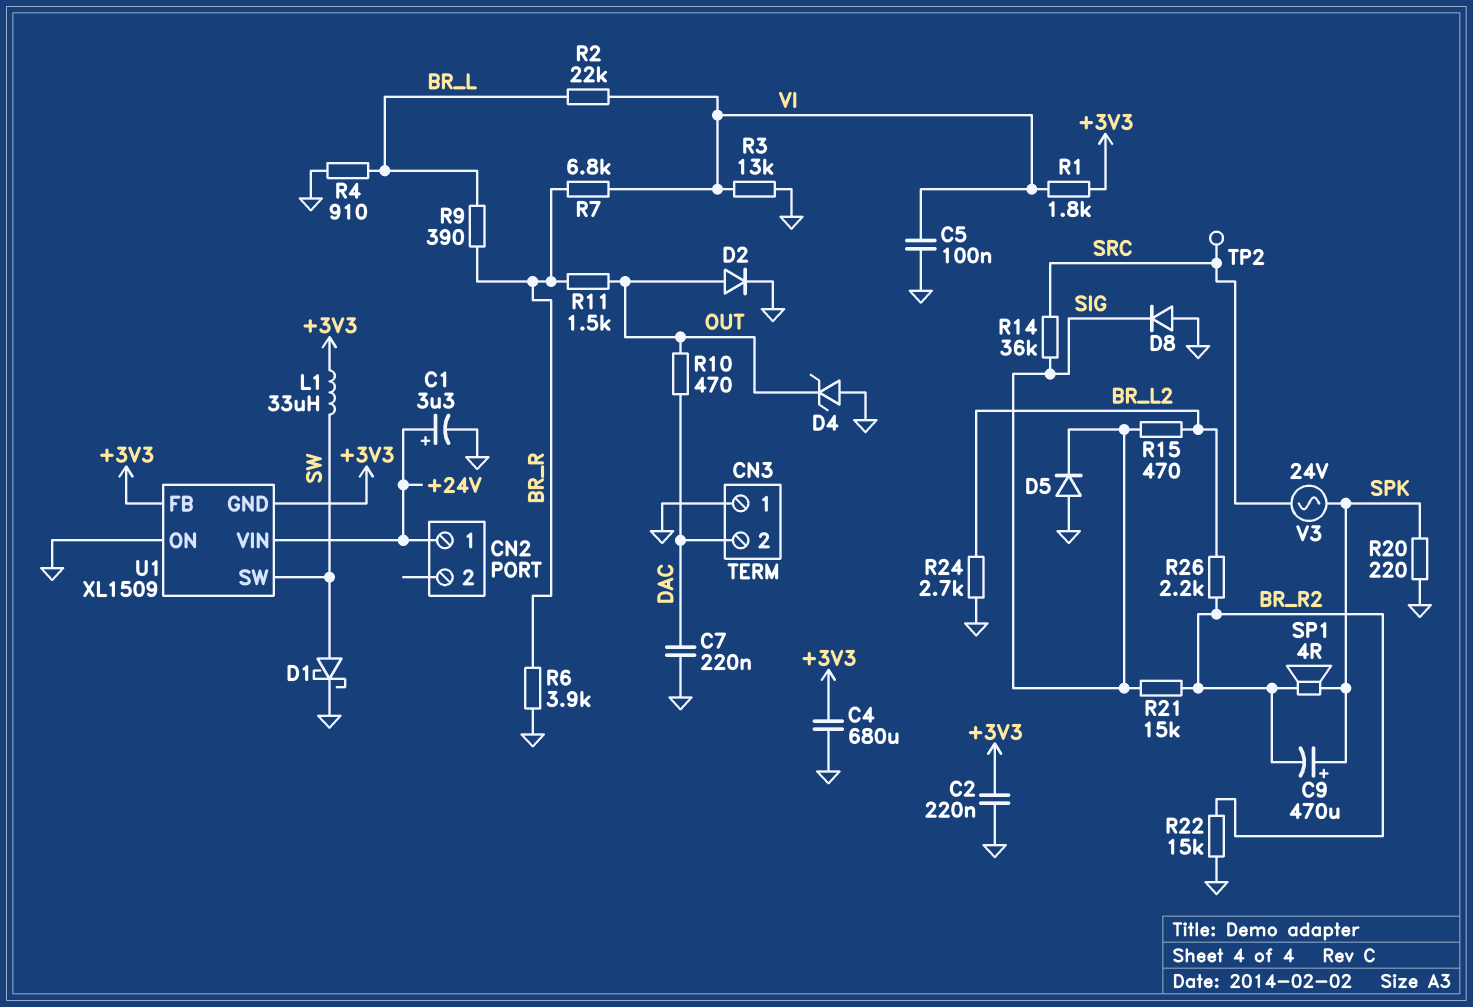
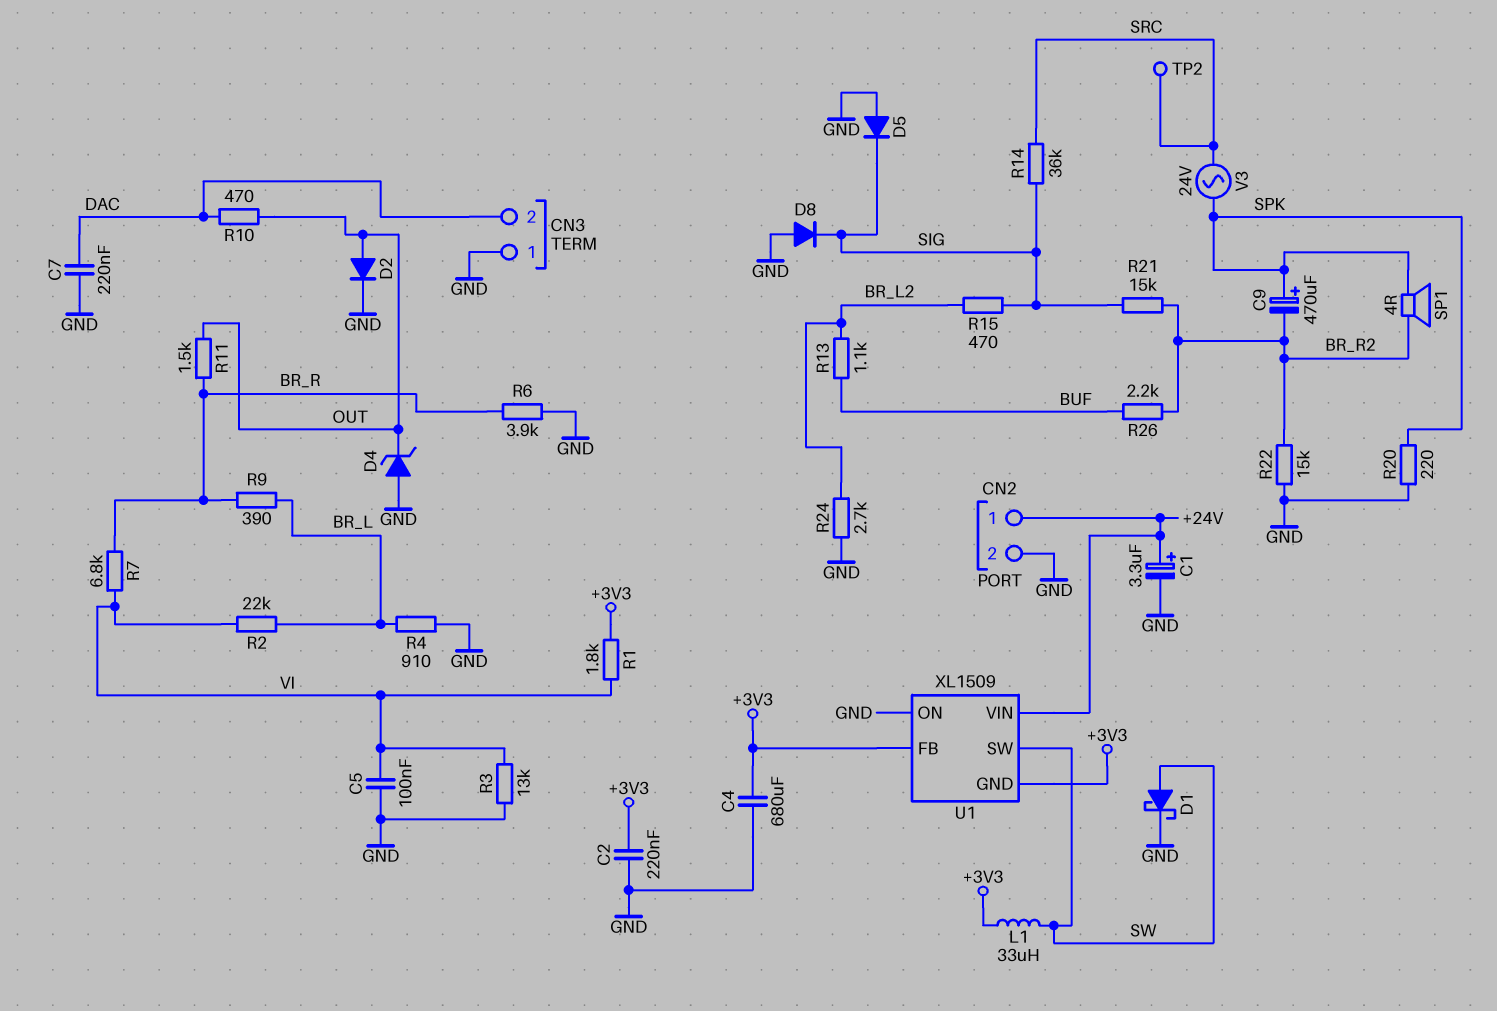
CN2 pin 2: none -> GND
R13: none -> 1.1k (BR_L2, BUF)
R26: 2.2k (BR_L2, BR_R2) -> 2.2k (BR_R2, BUF)

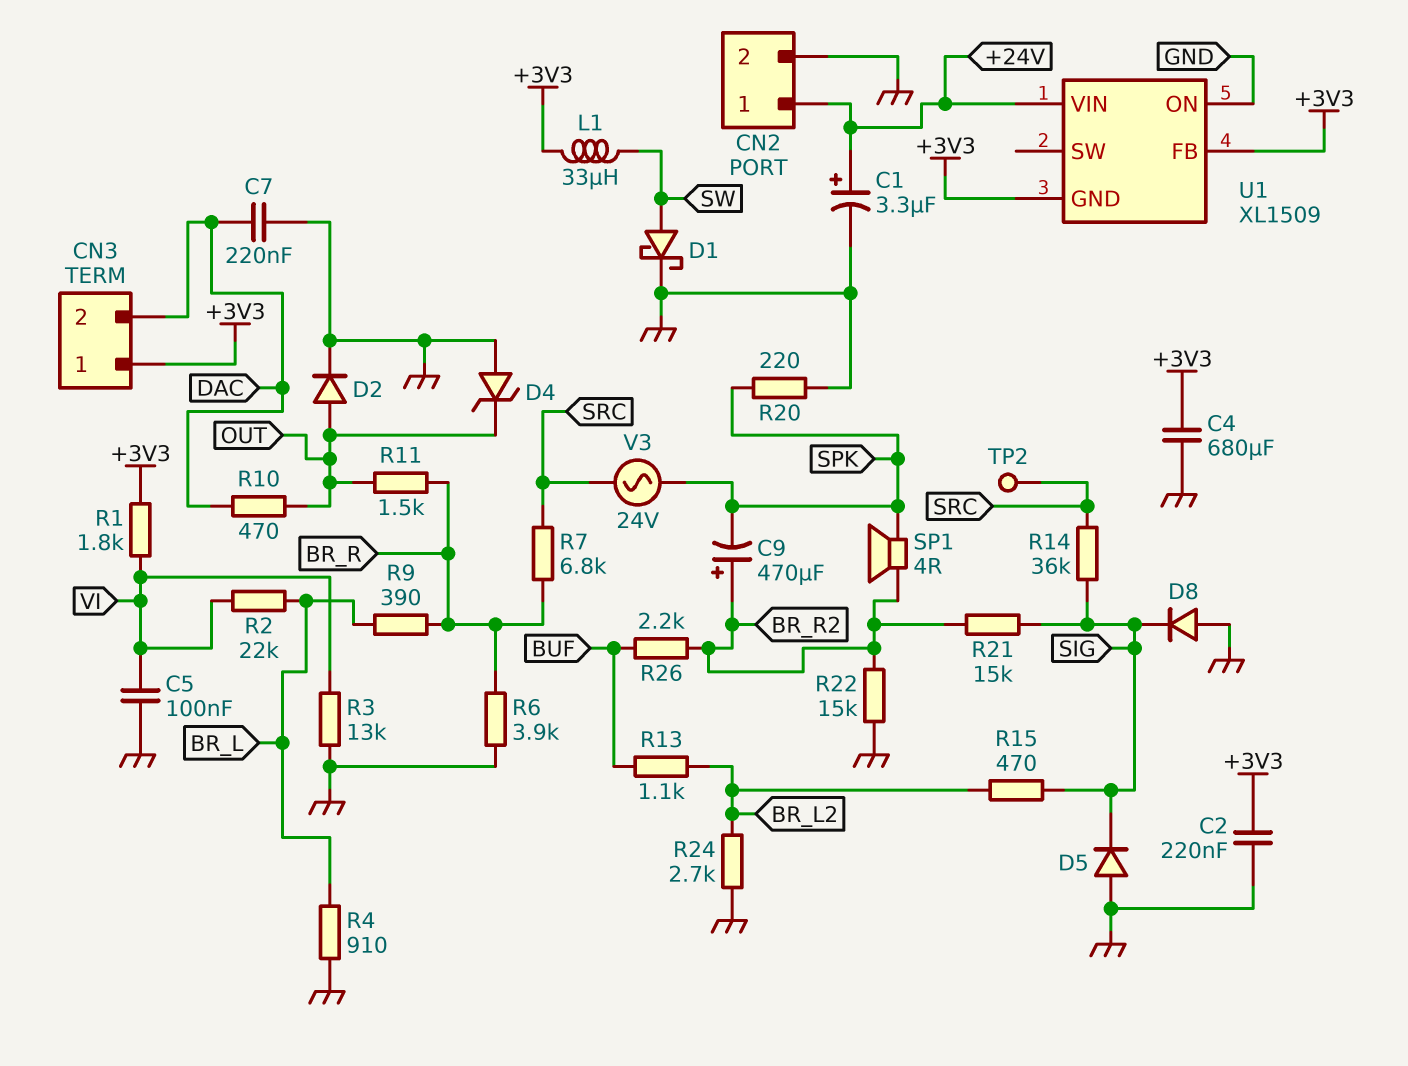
C9: 470uF (plus SPK, minus BR_R2) -> 470uF (plus BR_R2, minus SPK)
CN3 pin 1: GND -> +3V3
R7: 6.8k (BR_R, VI) -> 6.8k (BR_R, SRC)
U1 pin SW: SW -> none

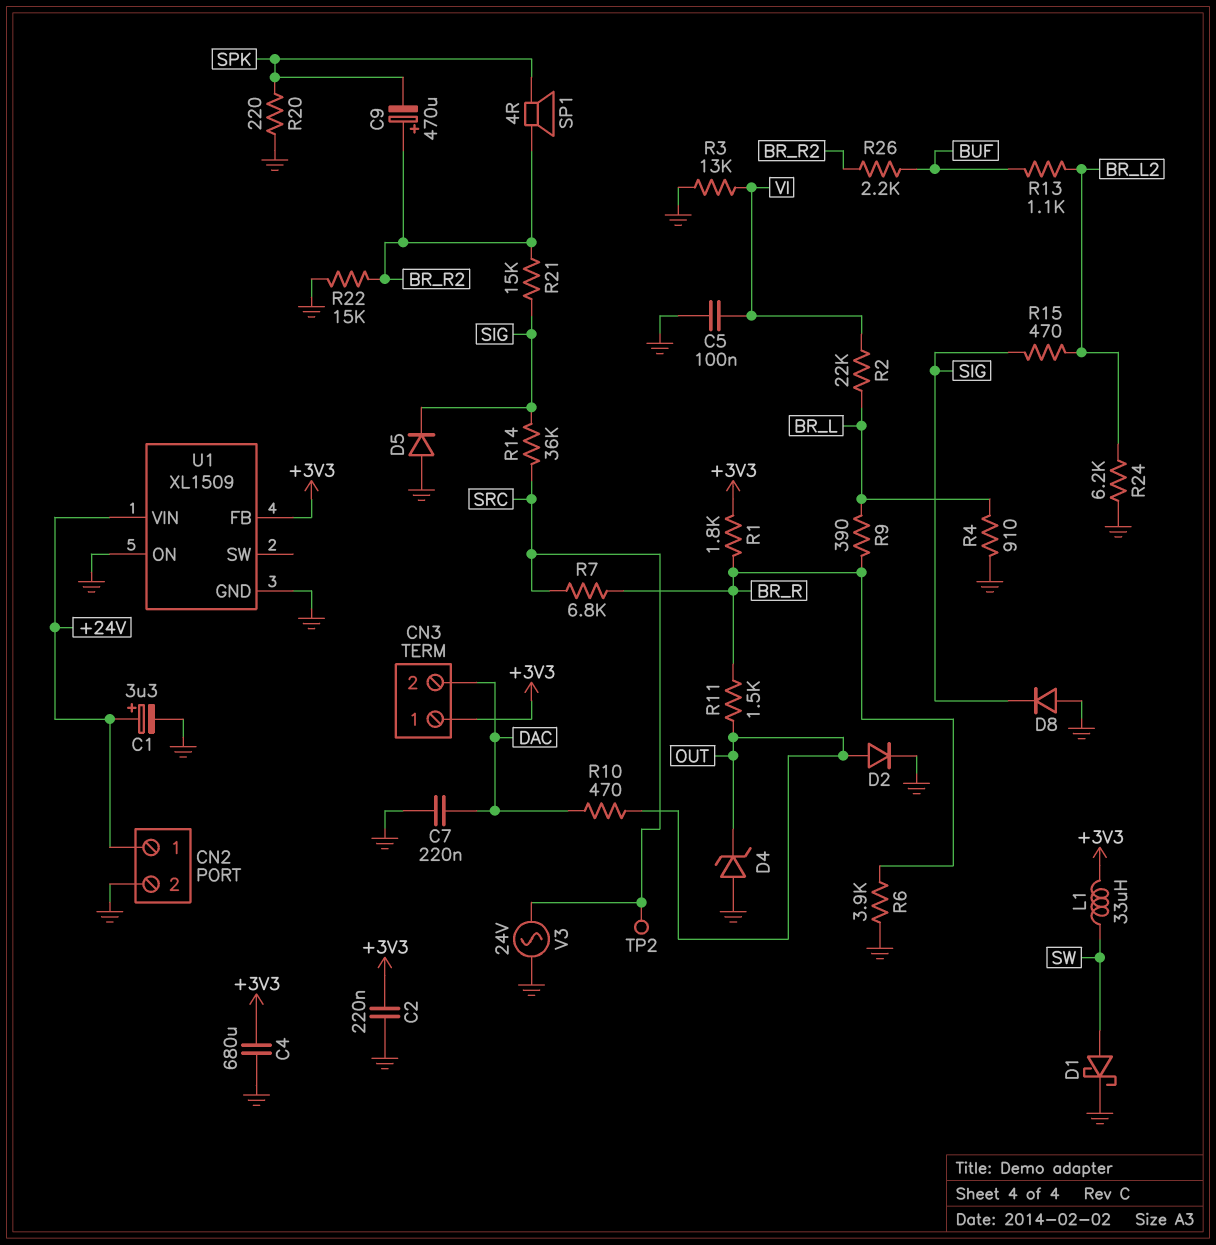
R1: 1.8k (+3V3, VI) -> 1.8k (+3V3, BR_R)
R24: 2.7k (BR_L2, GND) -> 6.2k (BR_L2, GND)
U1 pin GND: +3V3 -> GND
V3: AC 24V (SPK, SRC) -> AC 24V (GND, SRC)

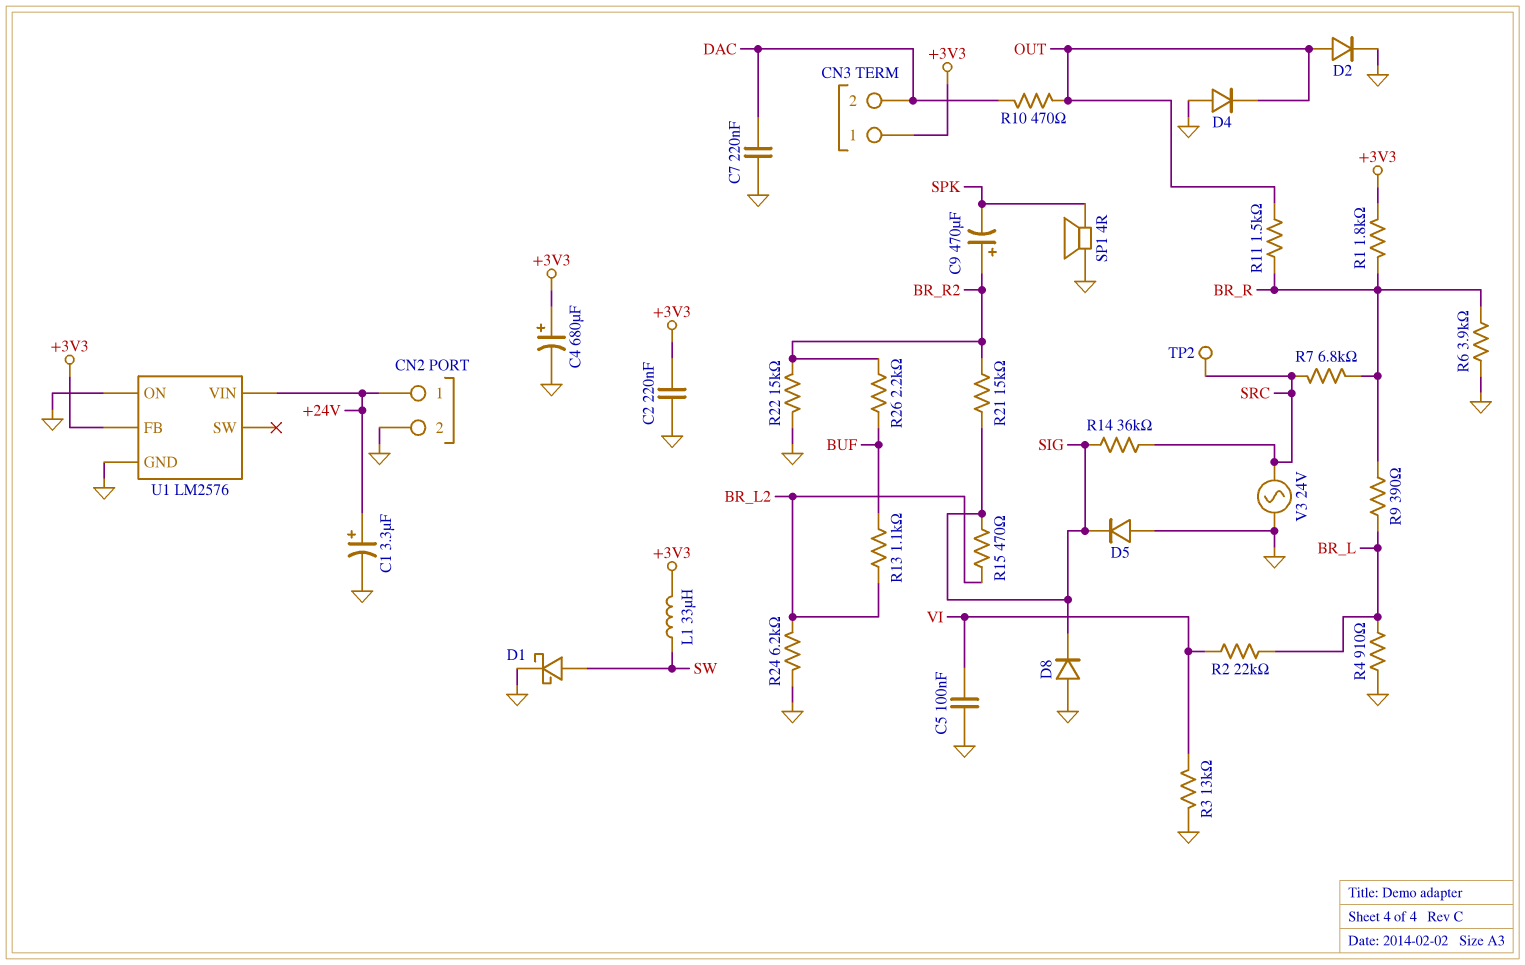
C4: 680uF (+3V3, GND) -> 680uF (plus +3V3, minus GND)
D4: zener (A GND, K OUT) -> diode (A GND, K OUT)
R20: 220 (GND, SPK) -> none
SP1: speaker 4R (BR_R2, SPK) -> speaker 4R (GND, SPK)
U1: XL1509 -> LM2576

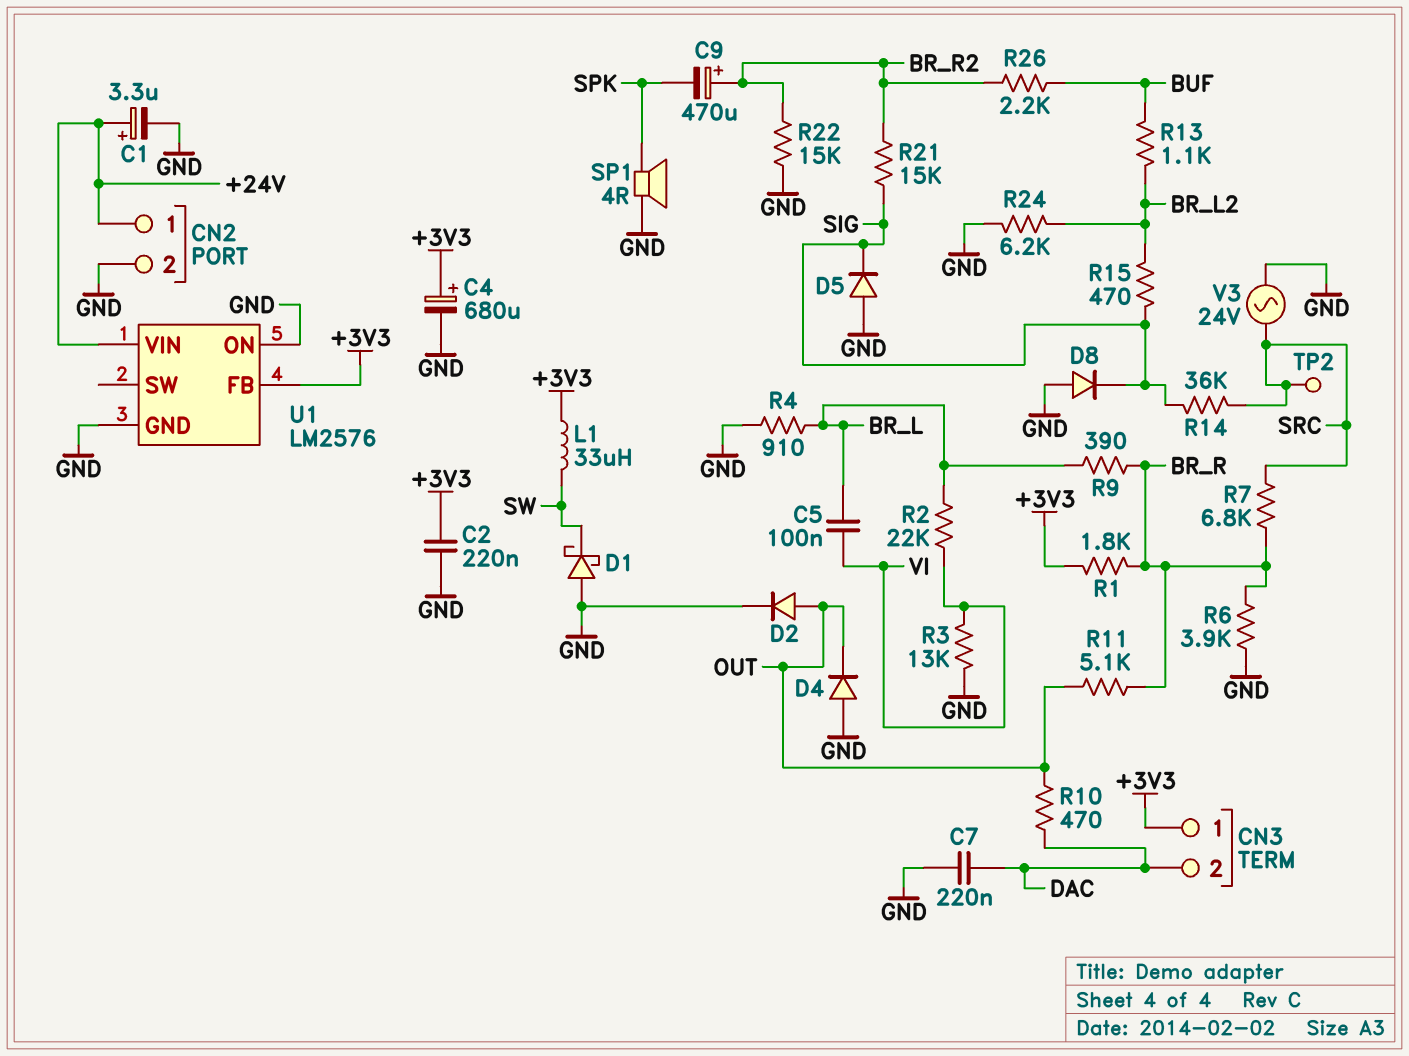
C5: 100nF (GND, VI) -> 100nF (BR_L, VI)
D1: schottky (A SW, K GND) -> schottky (A GND, K SW)
R11: 1.5k (BR_R, OUT) -> 5.1k (BR_R, OUT)

